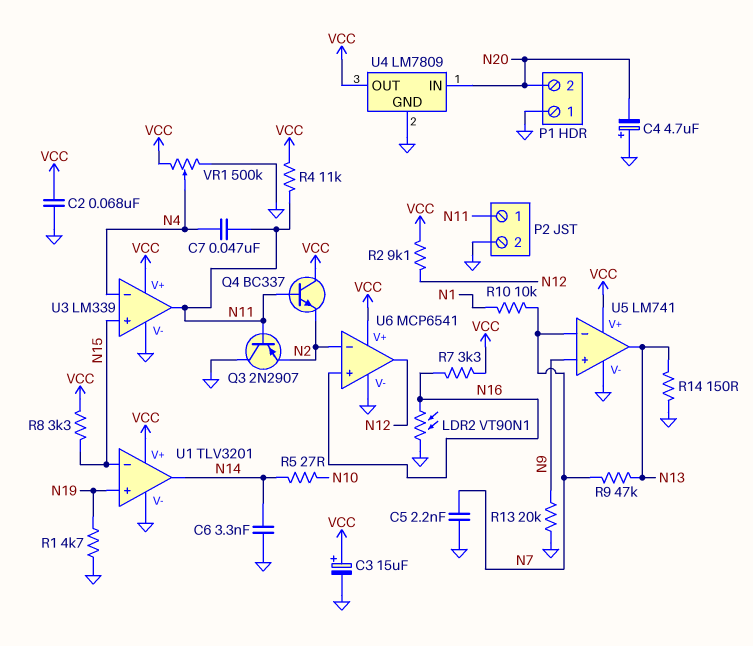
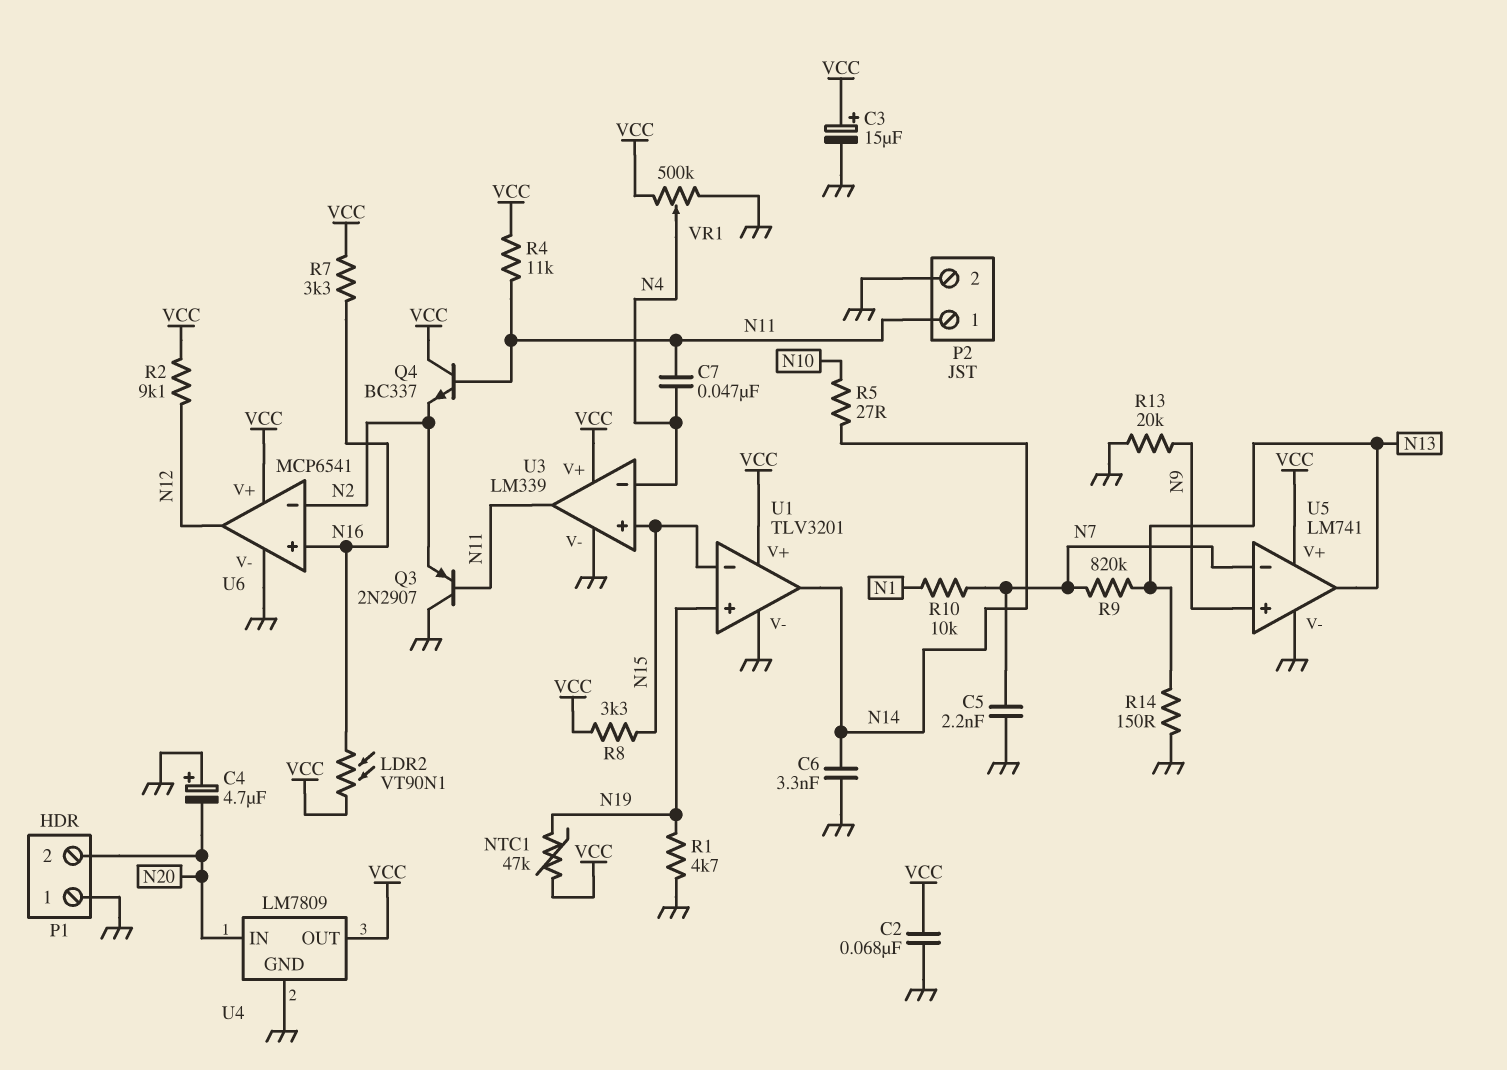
LDR2: VT90N1 (GND, N16) -> VT90N1 (N16, VCC)
NTC1: none -> 47k (N19, VCC)
R9: 47k (N7, N13) -> 820k (N7, N13)

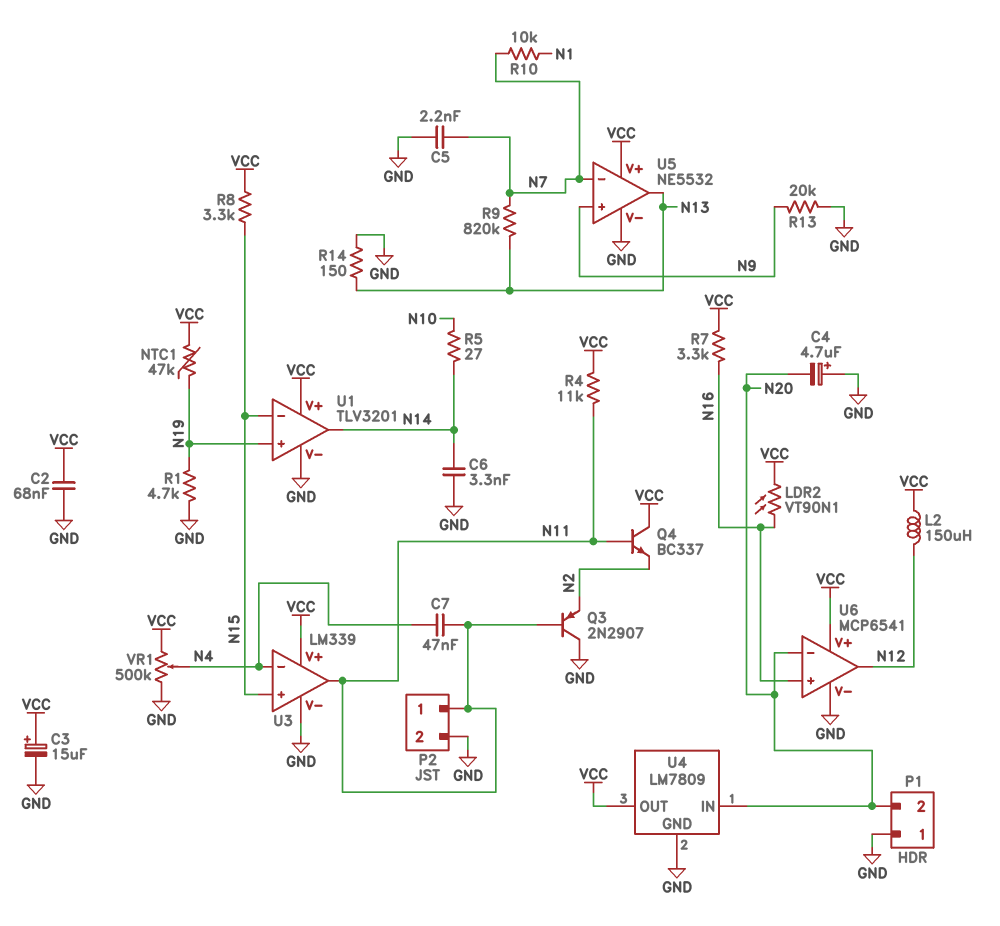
L2: none -> 150uH (N12, VCC)
R2: 9.1k (N12, VCC) -> none
U5: LM741 -> NE5532
U6 pin in-: N2 -> N20

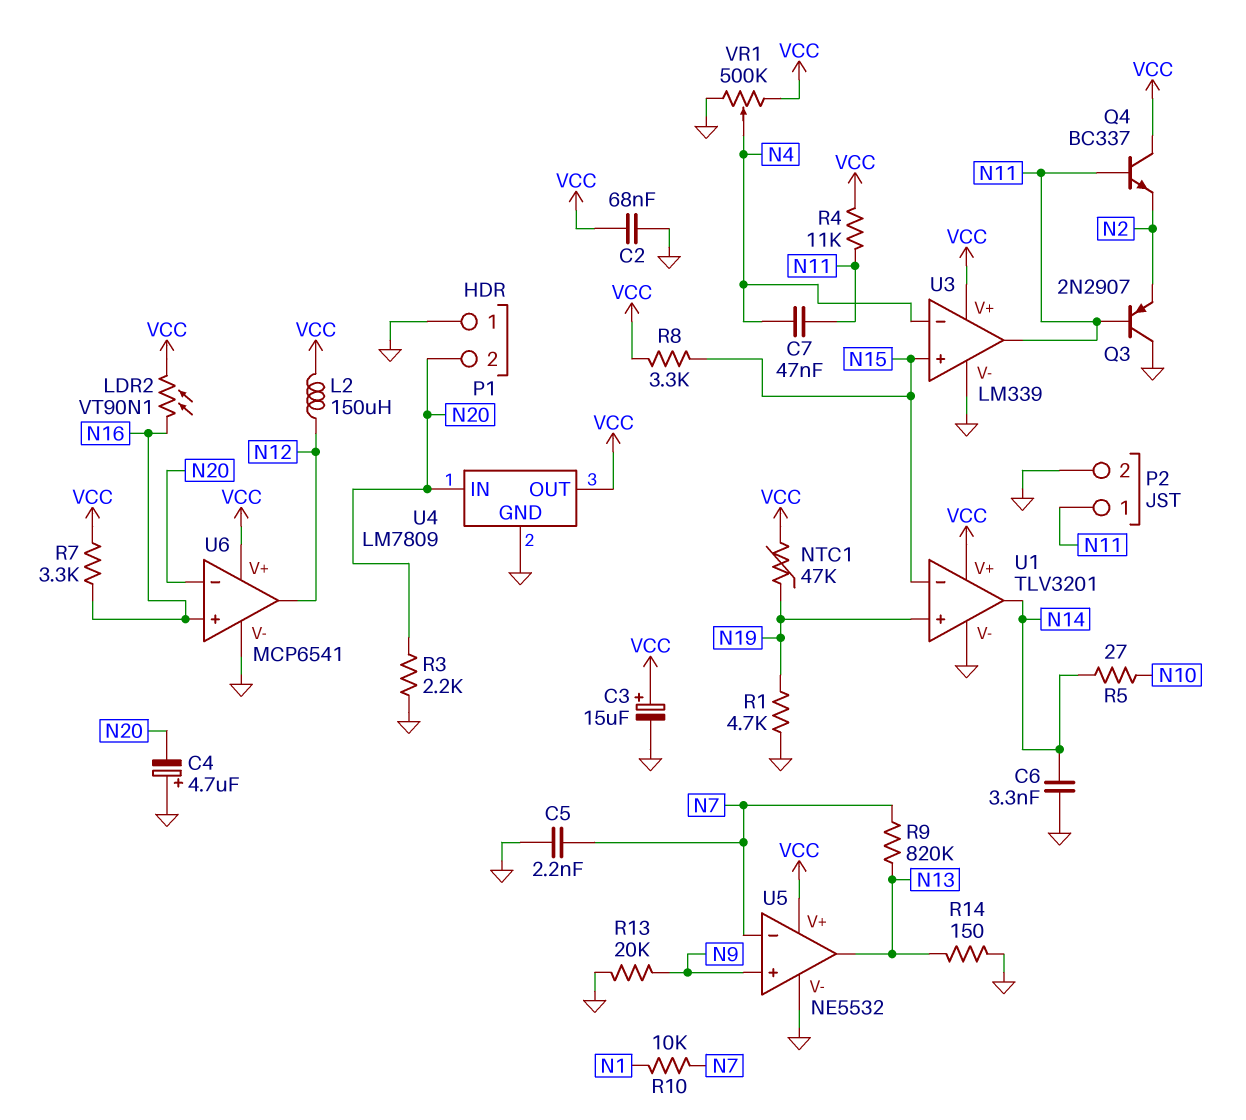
R3: none -> 2.2k (GND, N20)

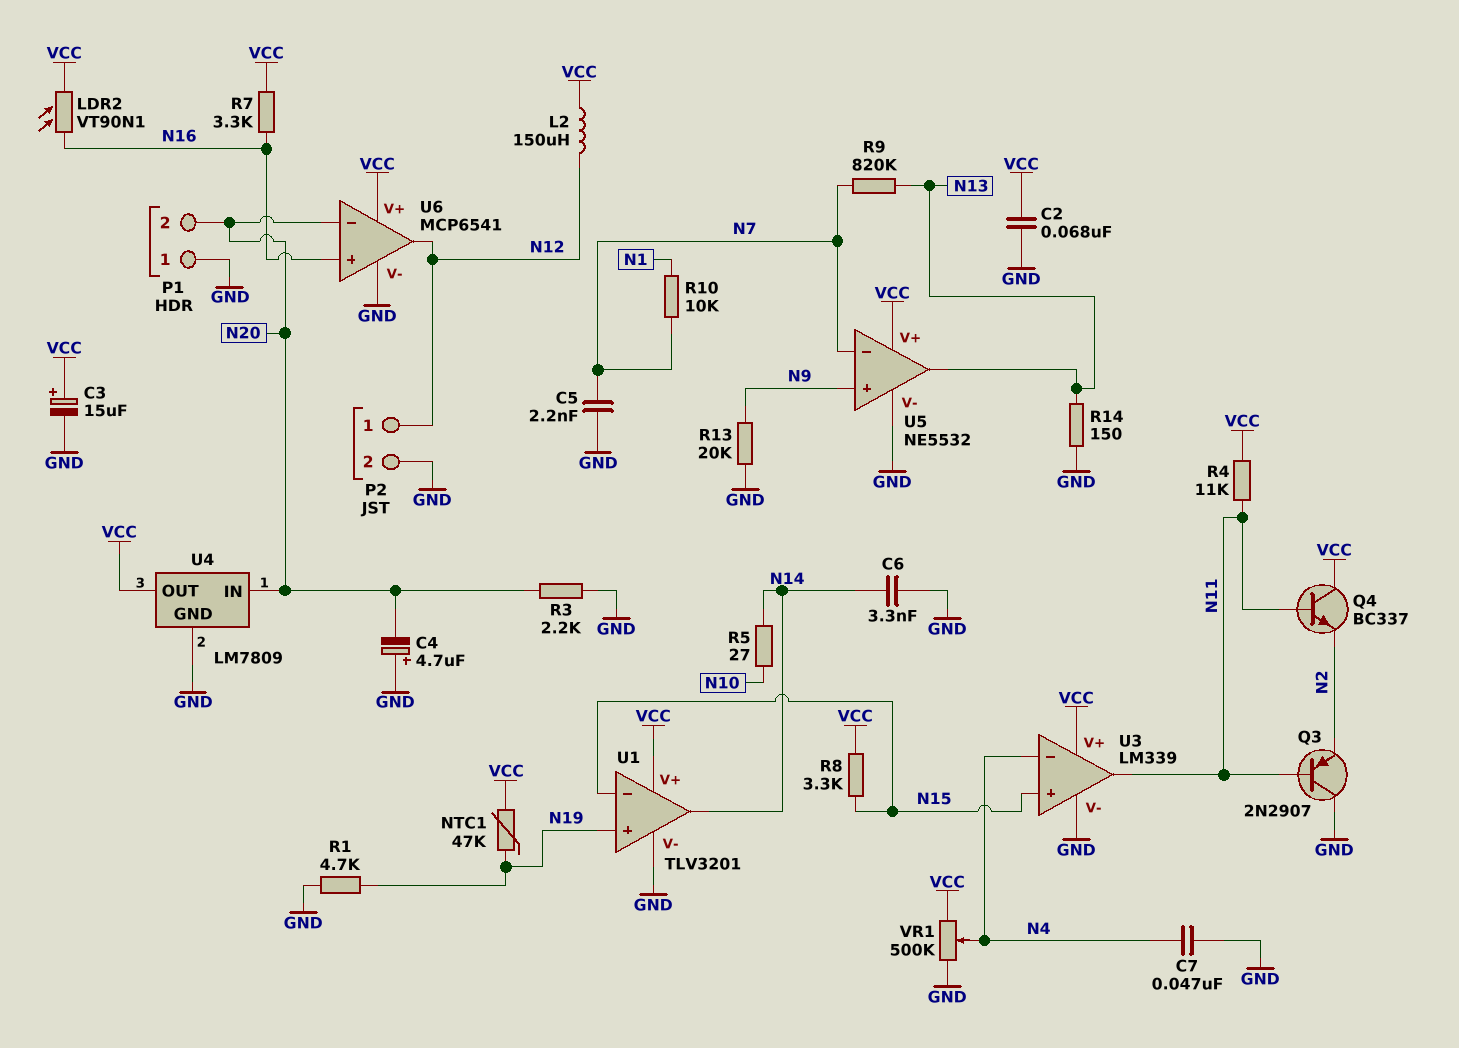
C7: 47nF (N4, N11) -> 47nF (GND, N4)
P2 pin 1: N11 -> N12

